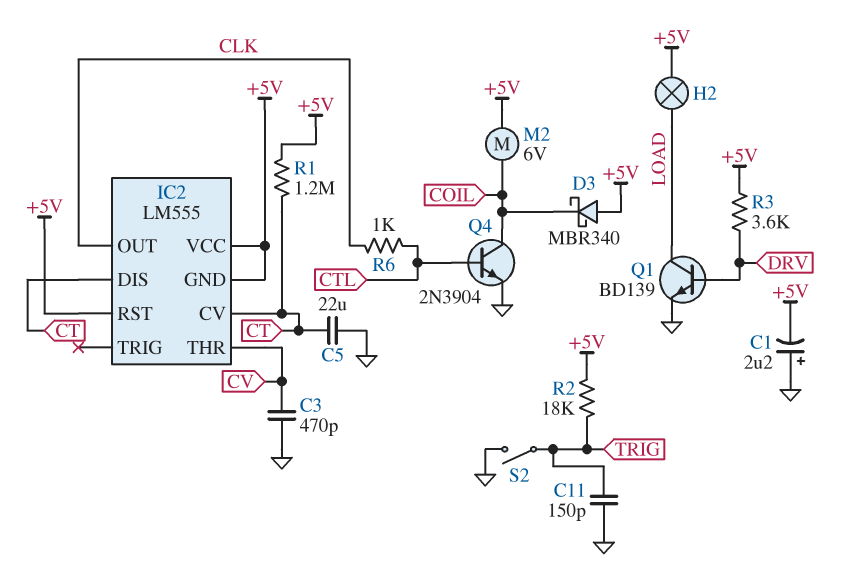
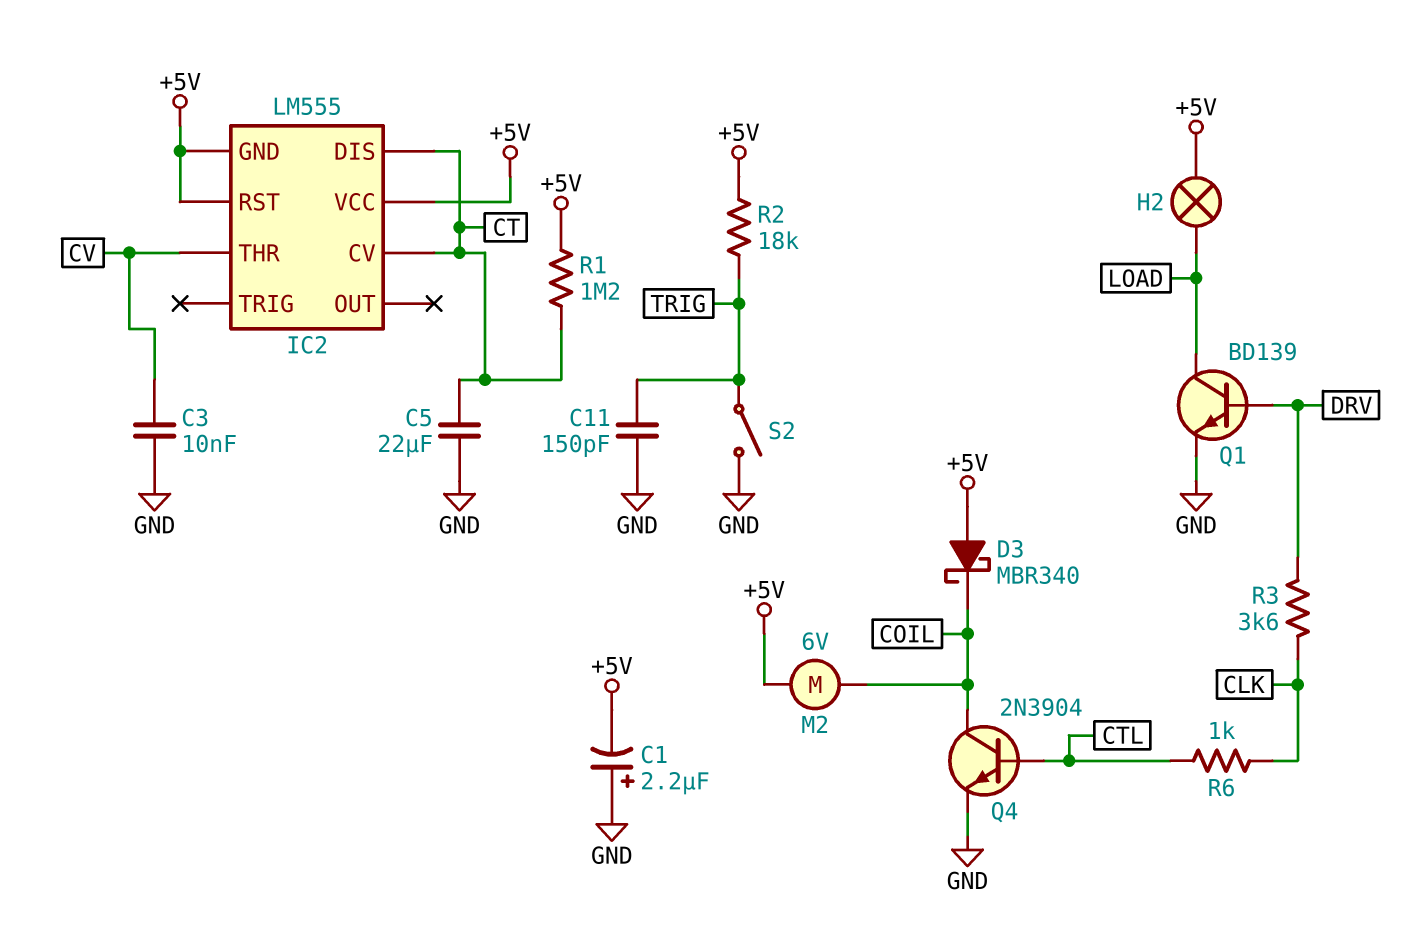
C3: 470pF (CV, GND) -> 10nF (CV, GND)
IC2 pin OUT: CLK -> none
R3: 3.6k (+5V, DRV) -> 3.6k (CLK, DRV)

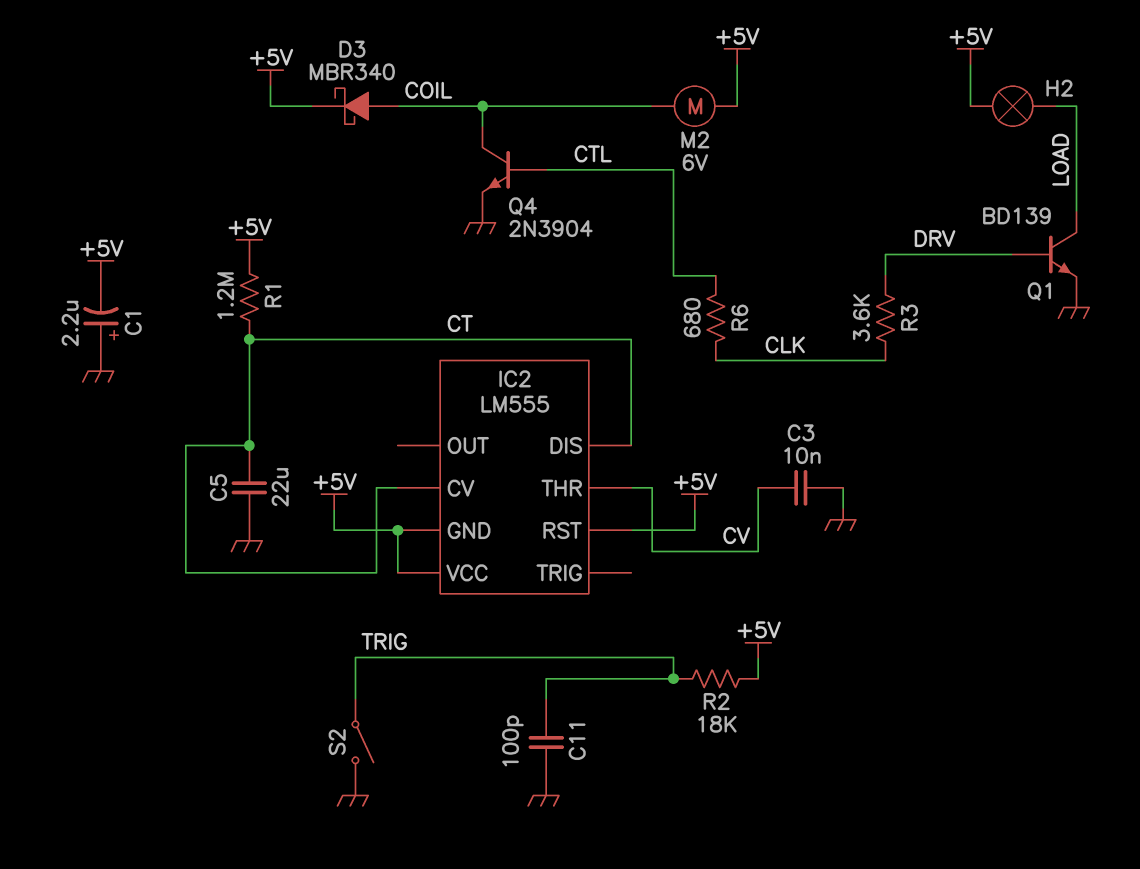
C11: 150pF (GND, TRIG) -> 100pF (GND, TRIG)
D3: schottky MBR340 (A +5V, K COIL) -> schottky MBR340 (A COIL, K +5V)
R6: 1k (CLK, CTL) -> 680 (CLK, CTL)

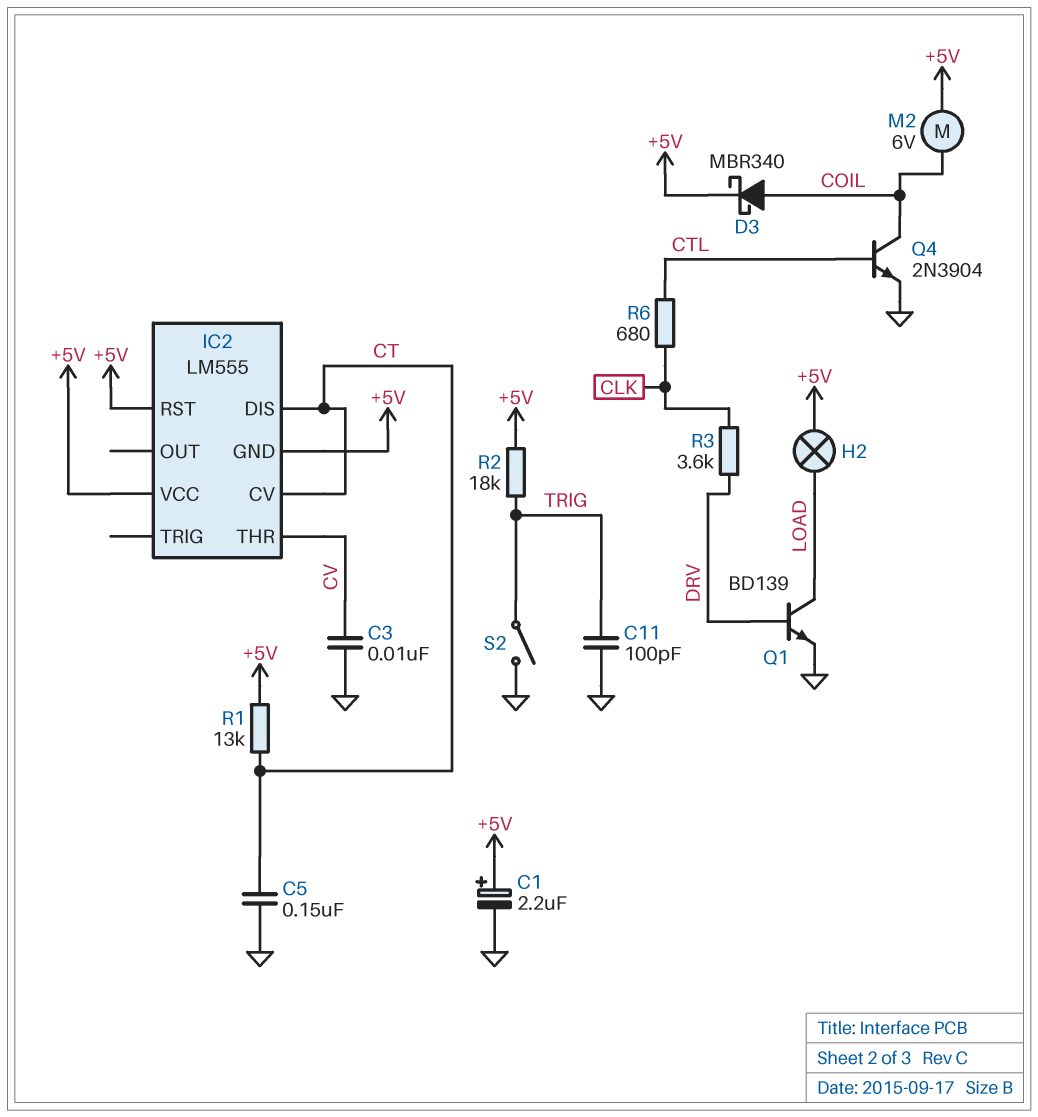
C1: 2.2uF (plus GND, minus +5V) -> 2.2uF (plus +5V, minus GND)
C5: 22uF (CT, GND) -> 150nF (CT, GND)
R1: 1.2M (+5V, CT) -> 13k (+5V, CT)

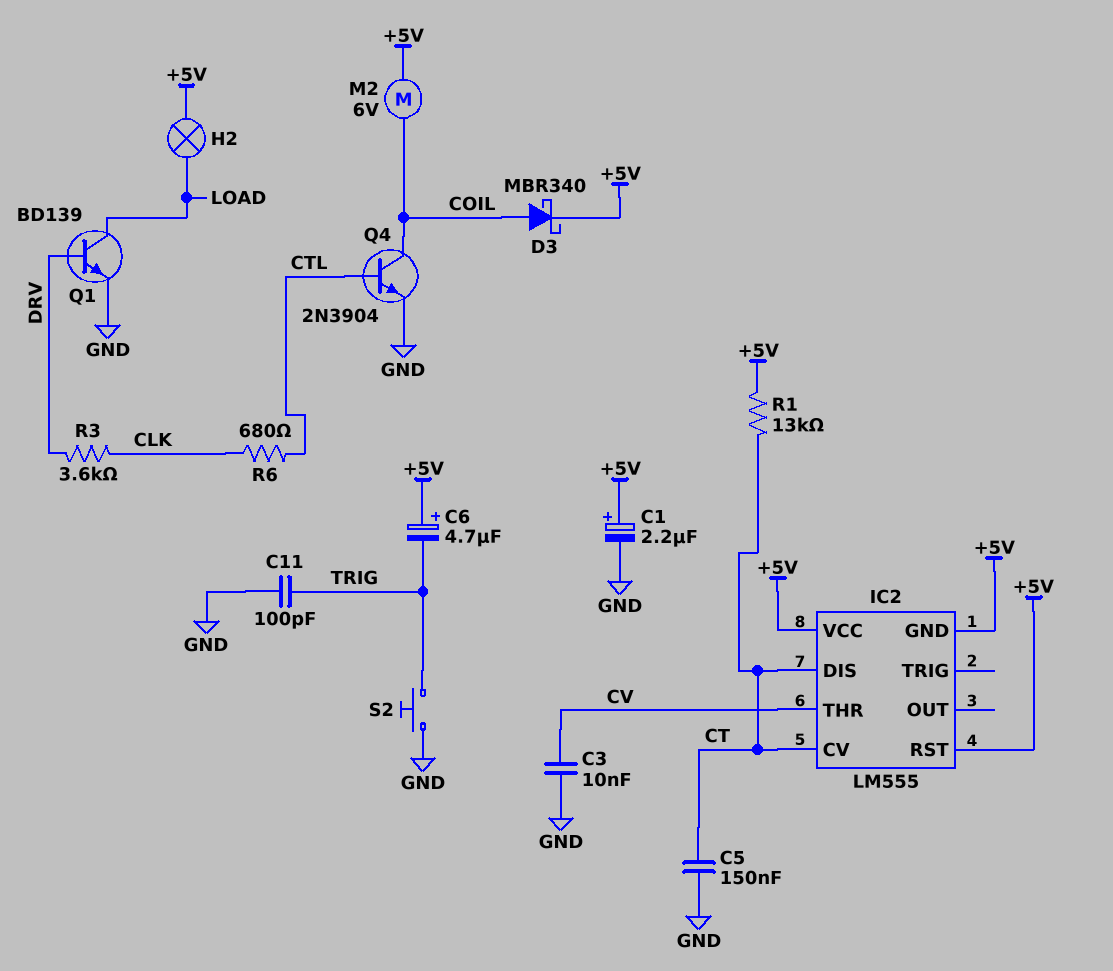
C6: none -> 4.7uF (plus +5V, minus TRIG)
R2: 18k (+5V, TRIG) -> none
S2: switch (GND, TRIG) -> button (GND, TRIG)

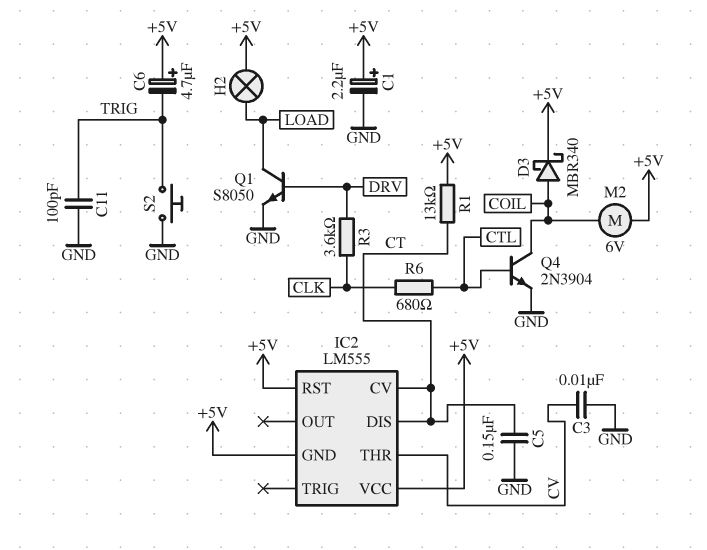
Q1: NPN BD139 (B DRV, C LOAD, E GND) -> NPN S8050 (B DRV, C LOAD, E GND)

